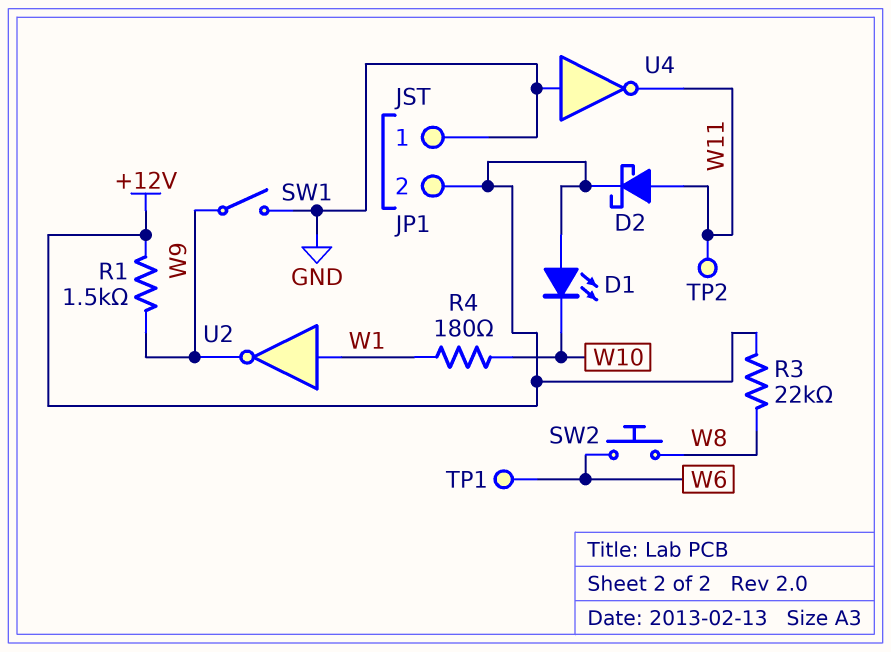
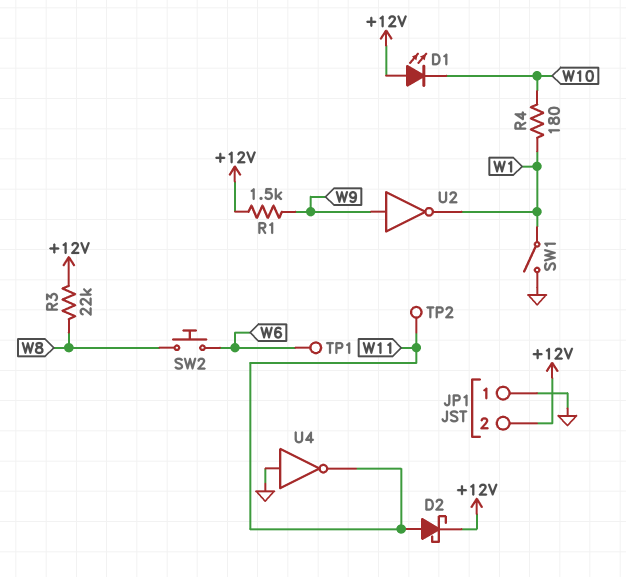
SW1: switch (GND, W9) -> switch (GND, W1)
U2: NOT (in W1, out W9) -> NOT (in W9, out W1)

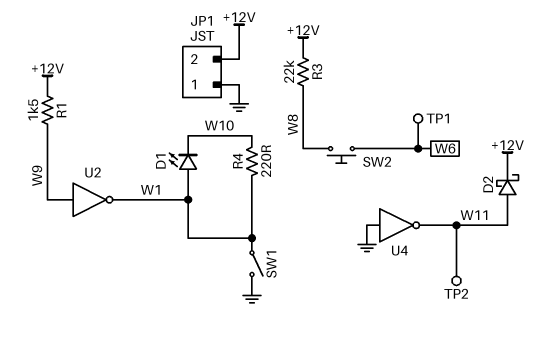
D1: LED (A +12V, K W10) -> LED (A W1, K W10)
R4: 180 (W1, W10) -> 220 (W1, W10)

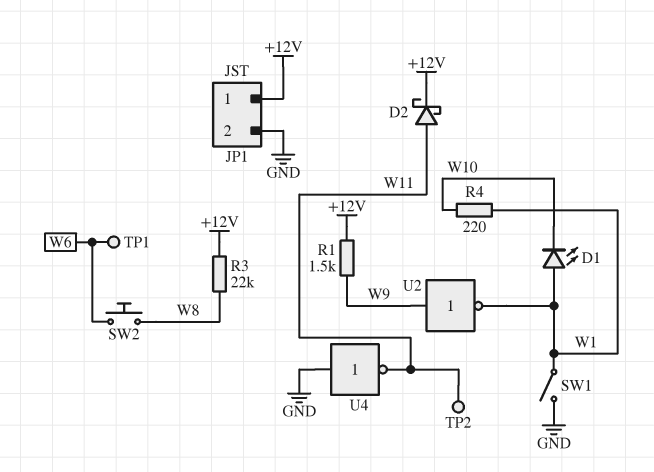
JP1 pin 1: GND -> +12V
JP1 pin 2: +12V -> GND

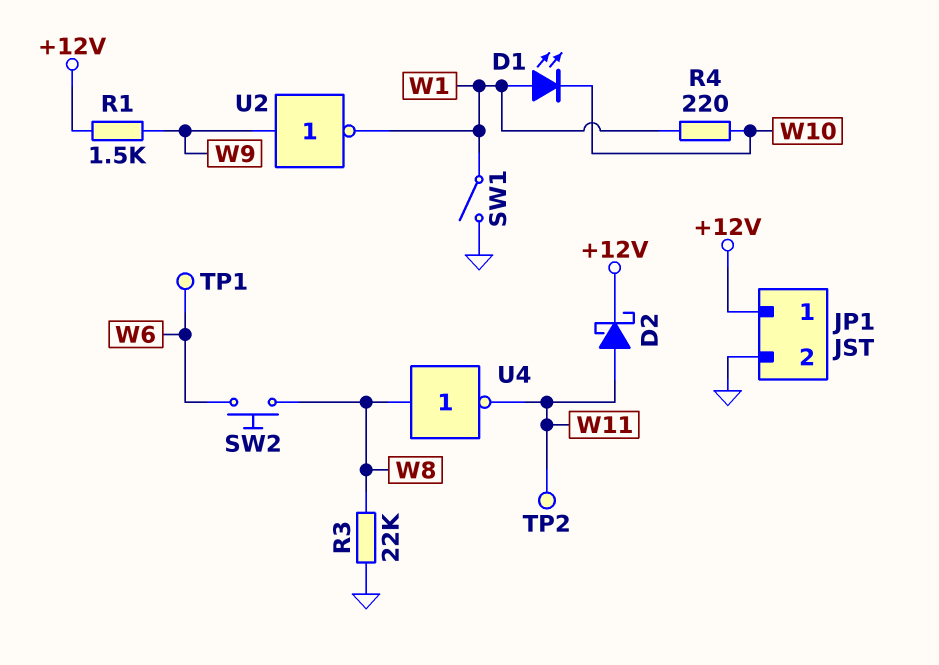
R3: 22k (+12V, W8) -> 22k (GND, W8)
U4: NOT (in GND, out W11) -> NOT (in W8, out W11)

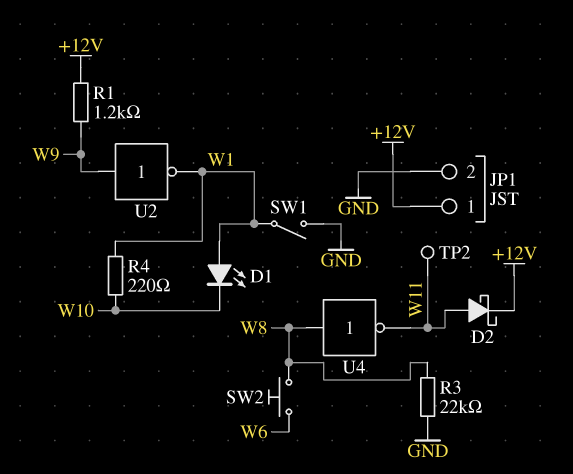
R1: 1.5k (+12V, W9) -> 1.2k (+12V, W9)
TP1: test point (W6) -> none

